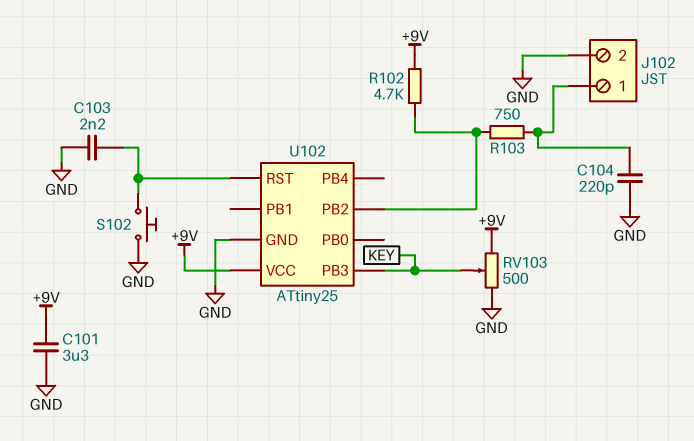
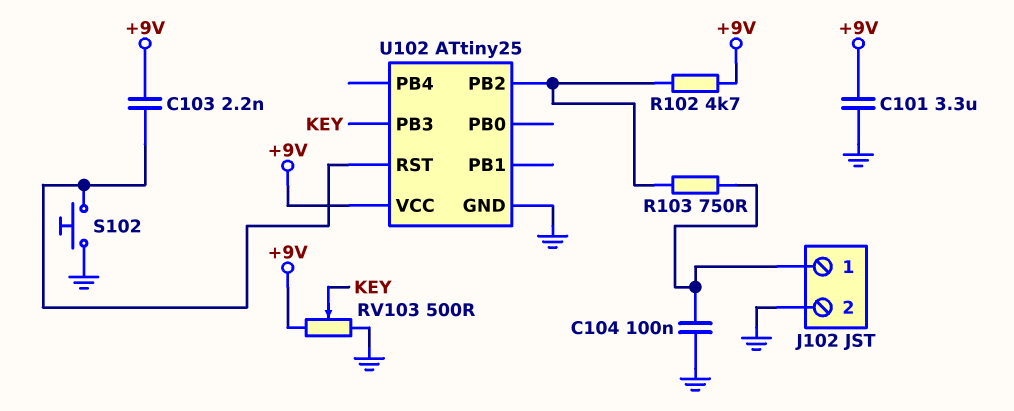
C103: 2.2nF (GND, U102/RST) -> 2.2nF (+9V, U102/RST)
C104: 220pF (GND, J102/1) -> 100nF (GND, J102/1)

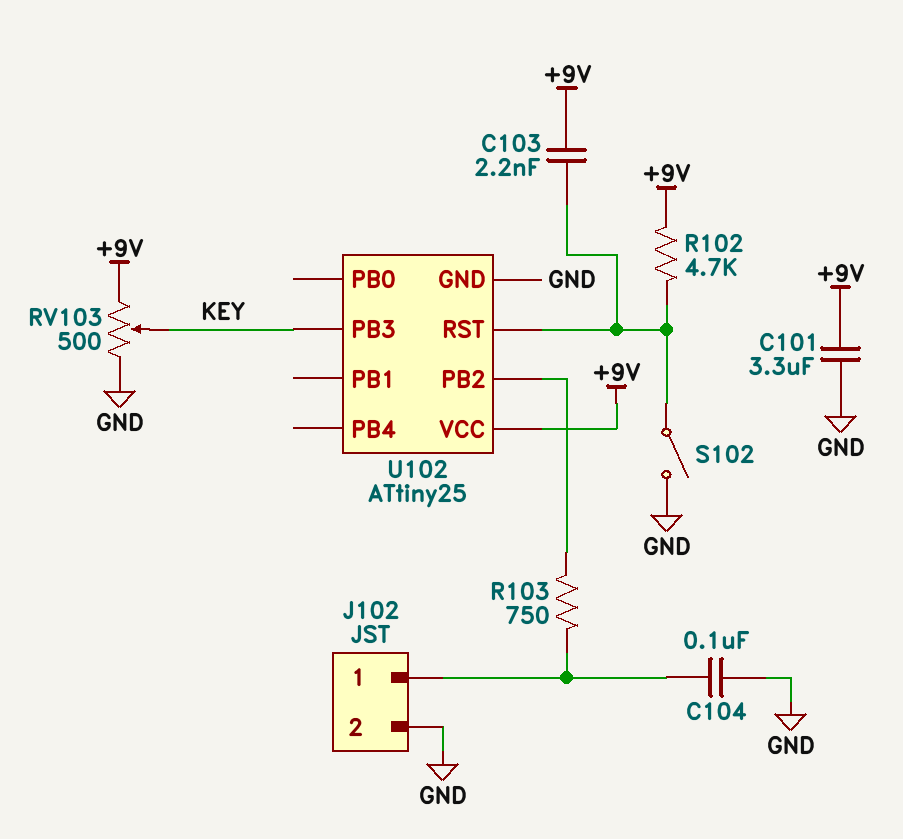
R102: 4.7k (+9V, U102/PB2) -> 4.7k (+9V, U102/RST)
S102: button (GND, U102/RST) -> switch (GND, U102/RST)

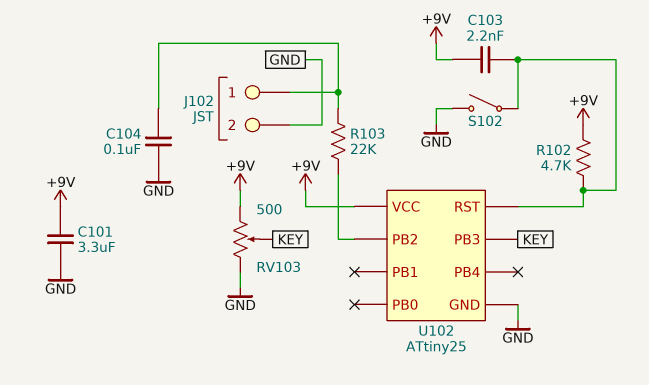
R103: 750 (J102/1, U102/PB2) -> 22k (J102/1, U102/PB2)

